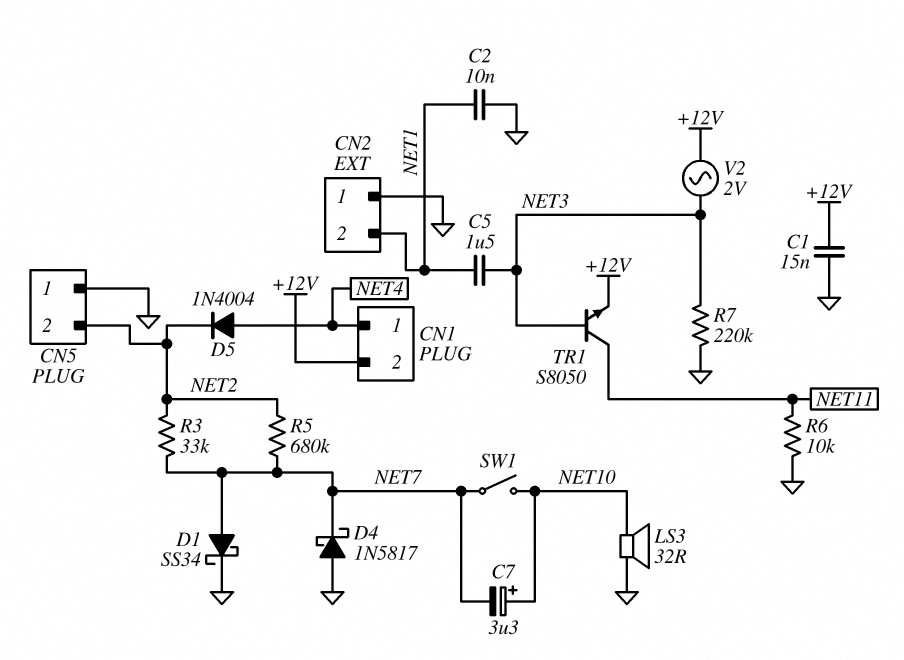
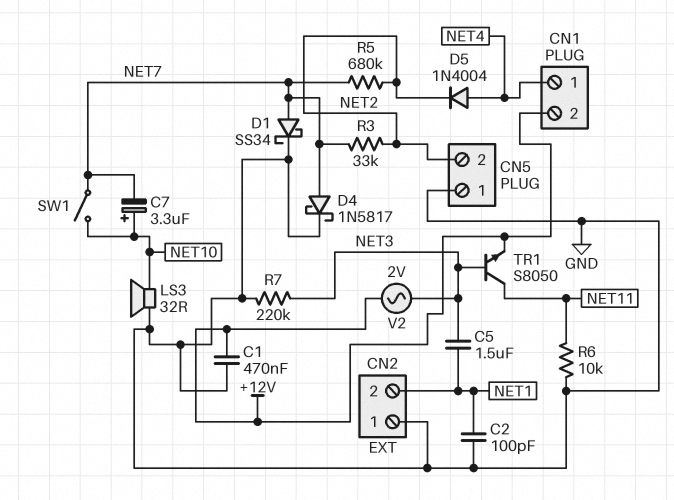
C1: 15nF (+12V, GND) -> 470nF (+12V, GND)
C2: 10nF (GND, NET1) -> 100pF (GND, NET1)
D4: schottky 1N5817 (A GND, K NET7) -> schottky 1N5817 (A NET7, K GND)

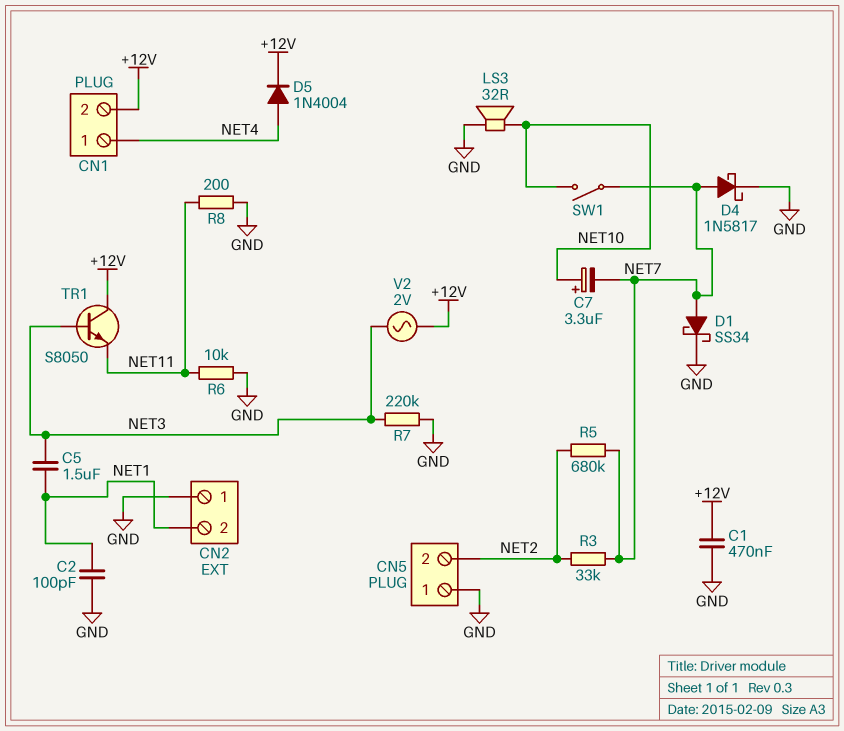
D5: diode 1N4004 (A NET4, K NET2) -> diode 1N4004 (A NET4, K +12V)
R8: none -> 200 (GND, NET11)
TR1: NPN S8050 (B NET3, C NET11, E +12V) -> NPN S8050 (B NET3, C +12V, E NET11)

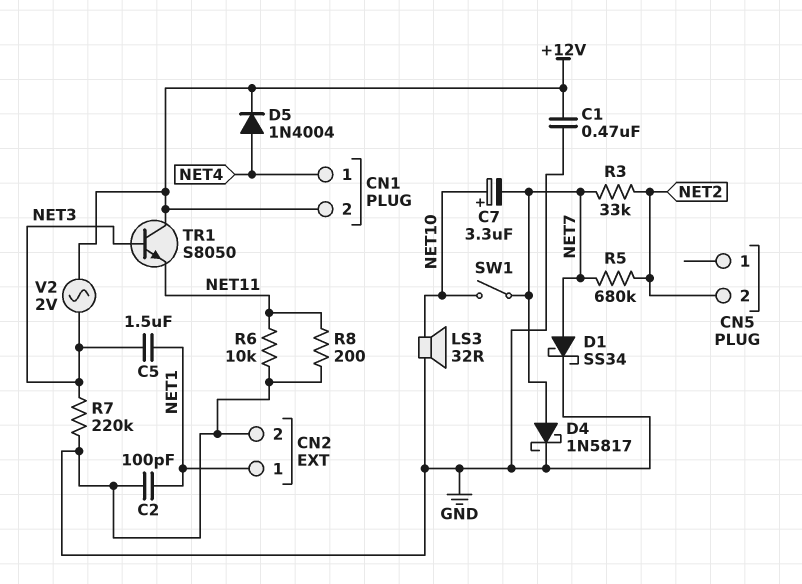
CN2 pin 1: GND -> NET1
CN2 pin 2: NET1 -> GND
CN5 pin 1: GND -> none

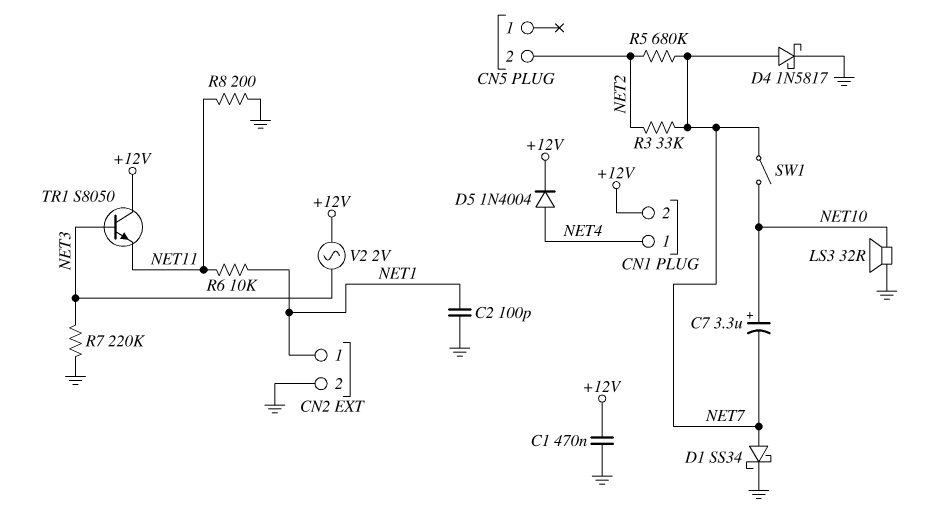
C5: 1.5uF (NET1, NET3) -> none
R6: 10k (GND, NET11) -> 10k (NET1, NET11)

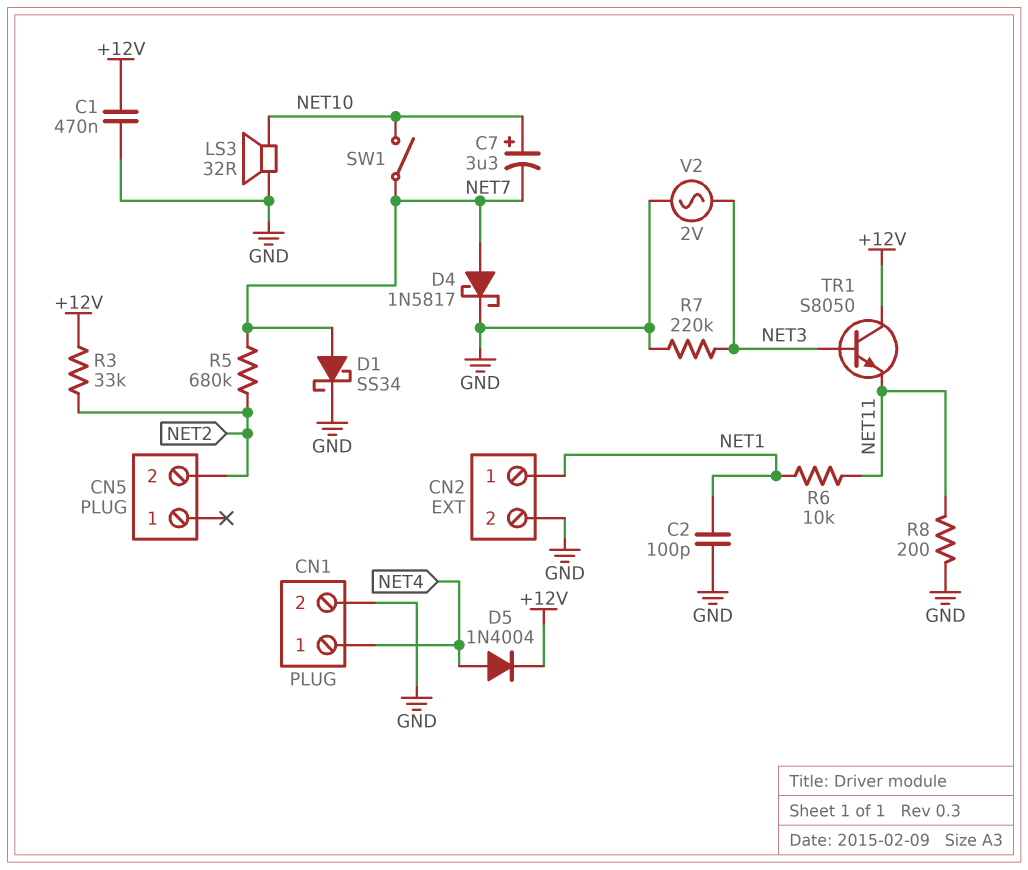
CN1 pin 2: +12V -> GND
R3: 33k (NET2, NET7) -> 33k (+12V, NET2)
V2: AC 2V (+12V, NET3) -> AC 2V (GND, NET3)

